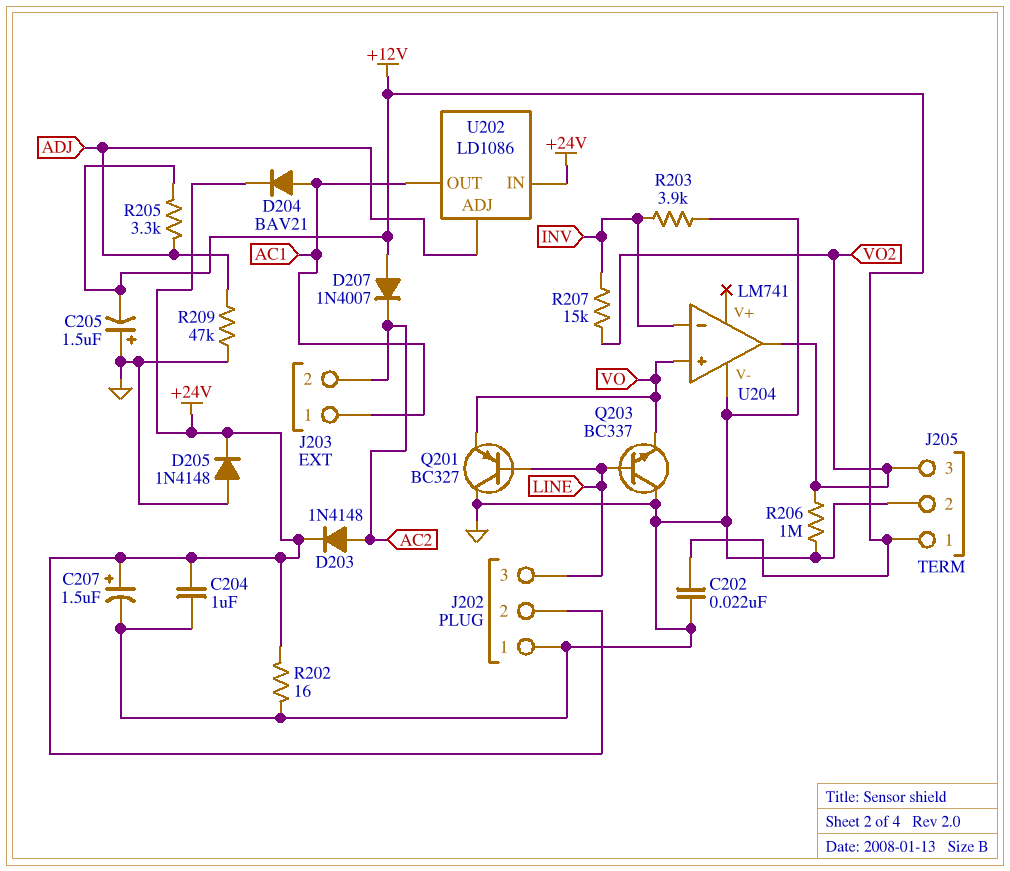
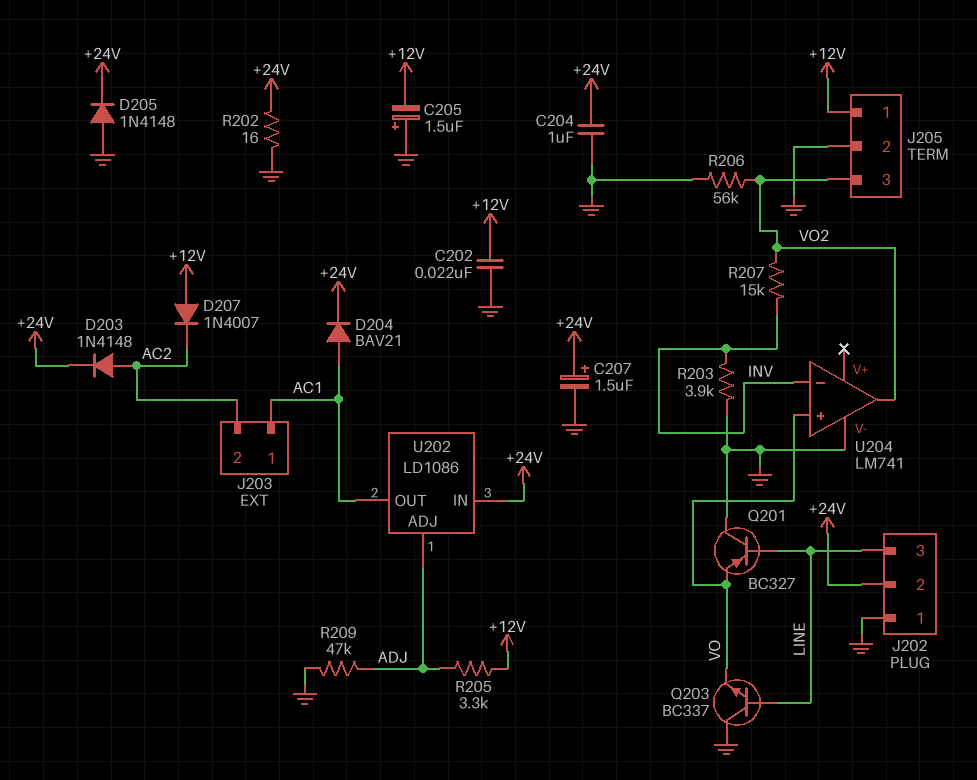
R206: 1M (GND, VO2) -> 56k (GND, VO2)

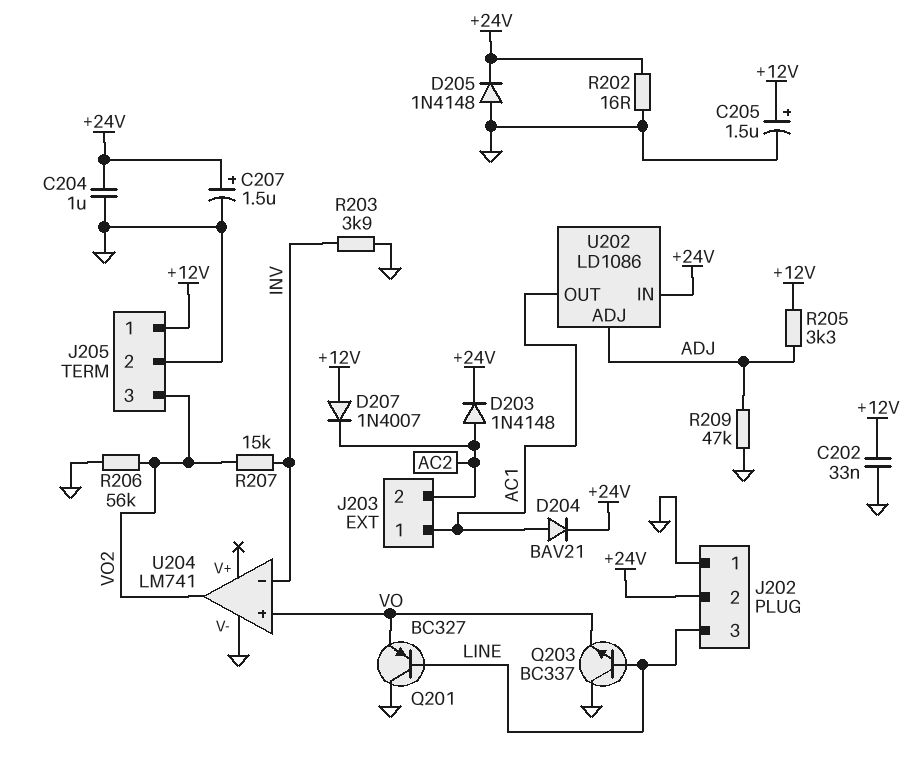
C202: 22nF (+12V, GND) -> 33nF (+12V, GND)
C205: 1.5uF (plus GND, minus +12V) -> 1.5uF (plus +12V, minus GND)

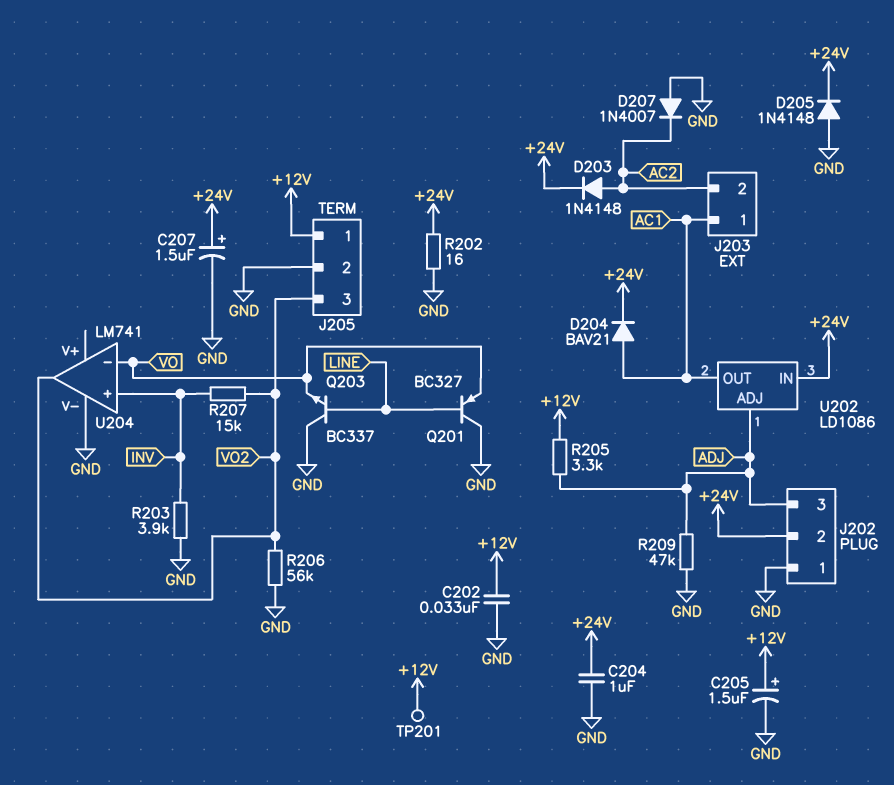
D207: diode 1N4007 (A +12V, K AC2) -> diode 1N4007 (A GND, K AC2)
J202 pin 3: LINE -> ADJ
TP201: none -> test point (+12V)
U204 pin in+: VO -> INV
U204 pin in-: INV -> VO

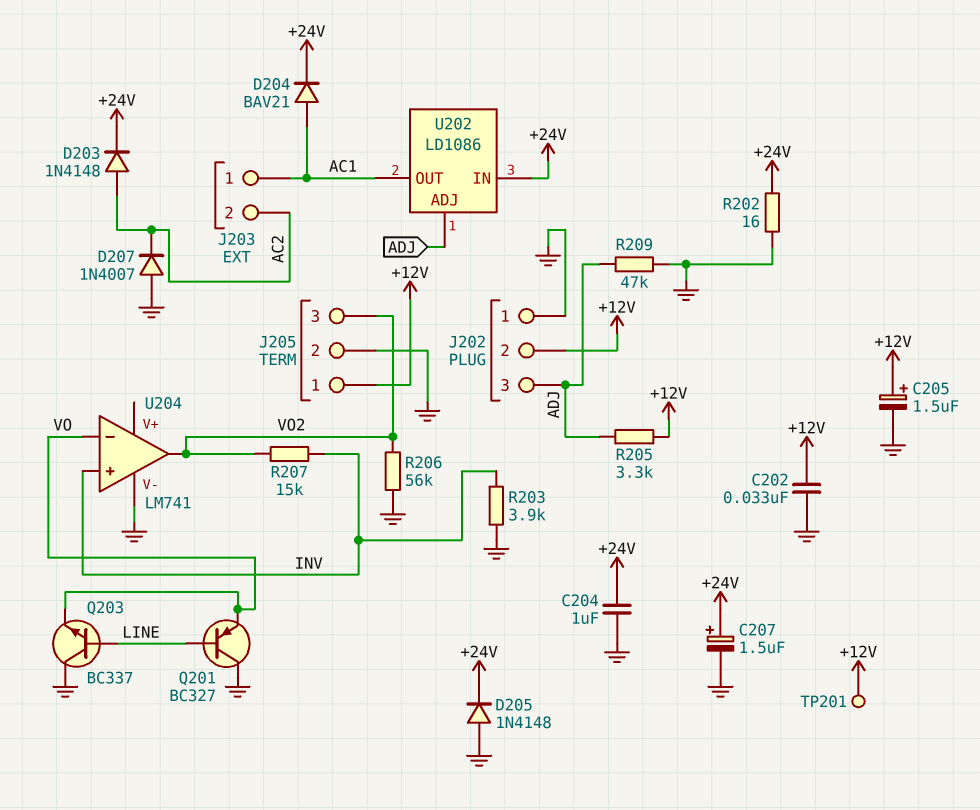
J202 pin 2: +24V -> +12V

